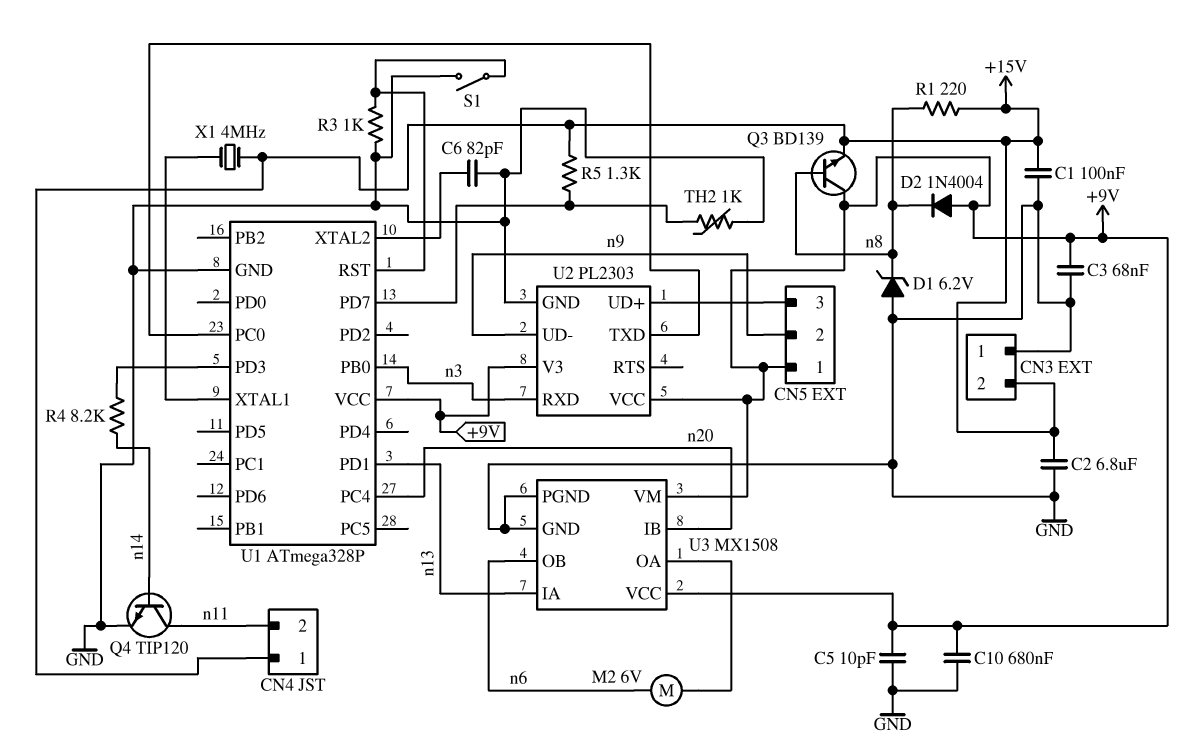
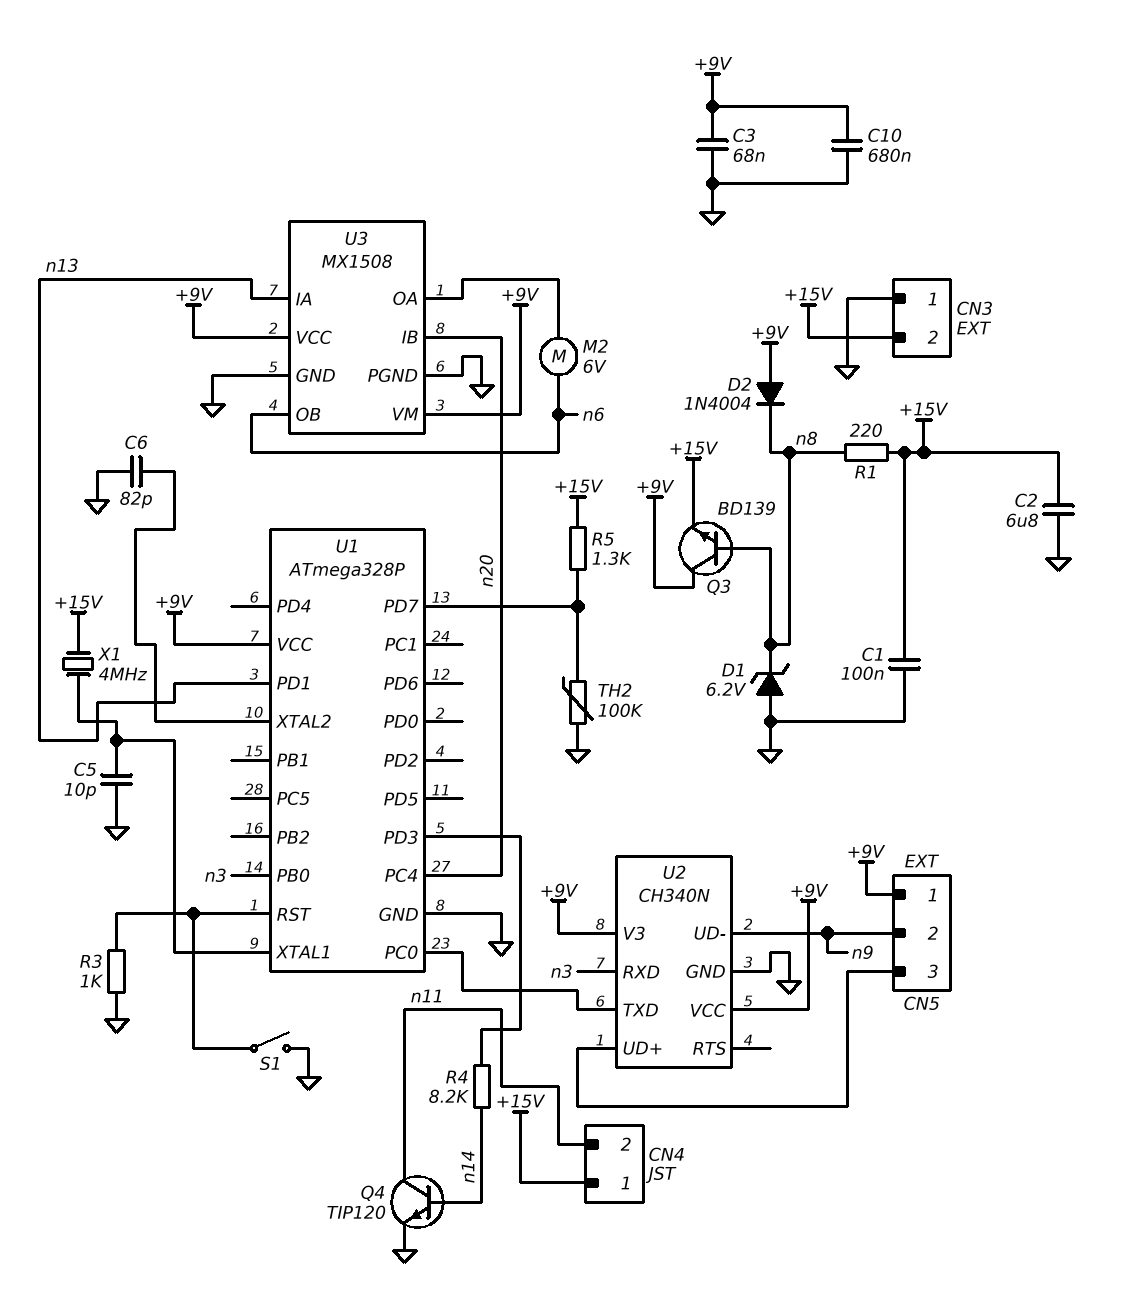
C5: 10pF (+9V, GND) -> 10pF (GND, U1/XTAL1)
TH2: 1k (GND, U1/PD7) -> 100k (GND, U1/PD7)
U2: PL2303 -> CH340N

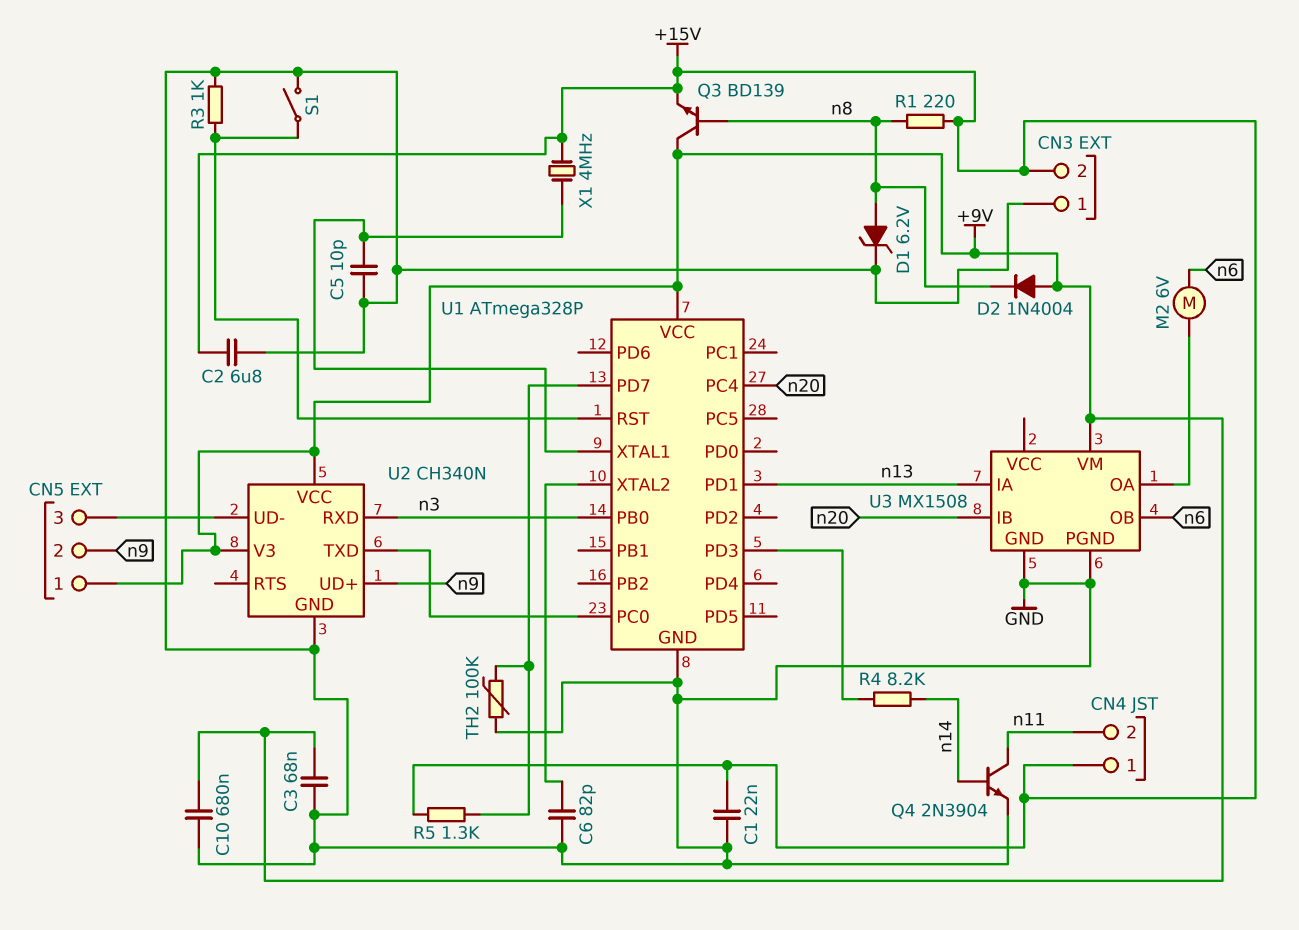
C1: 100nF (+15V, GND) -> 22nF (+15V, GND)
D1: zener 6.2V (A GND, K n8) -> zener 6.2V (A n8, K GND)
Q4: NPN TIP120 (B n14, C n11, E GND) -> NPN 2N3904 (B n14, C n11, E GND)
U2 pin UD+: CN5/3 -> n9
U2 pin UD-: n9 -> CN5/3
U3 pin VCC: +9V -> none

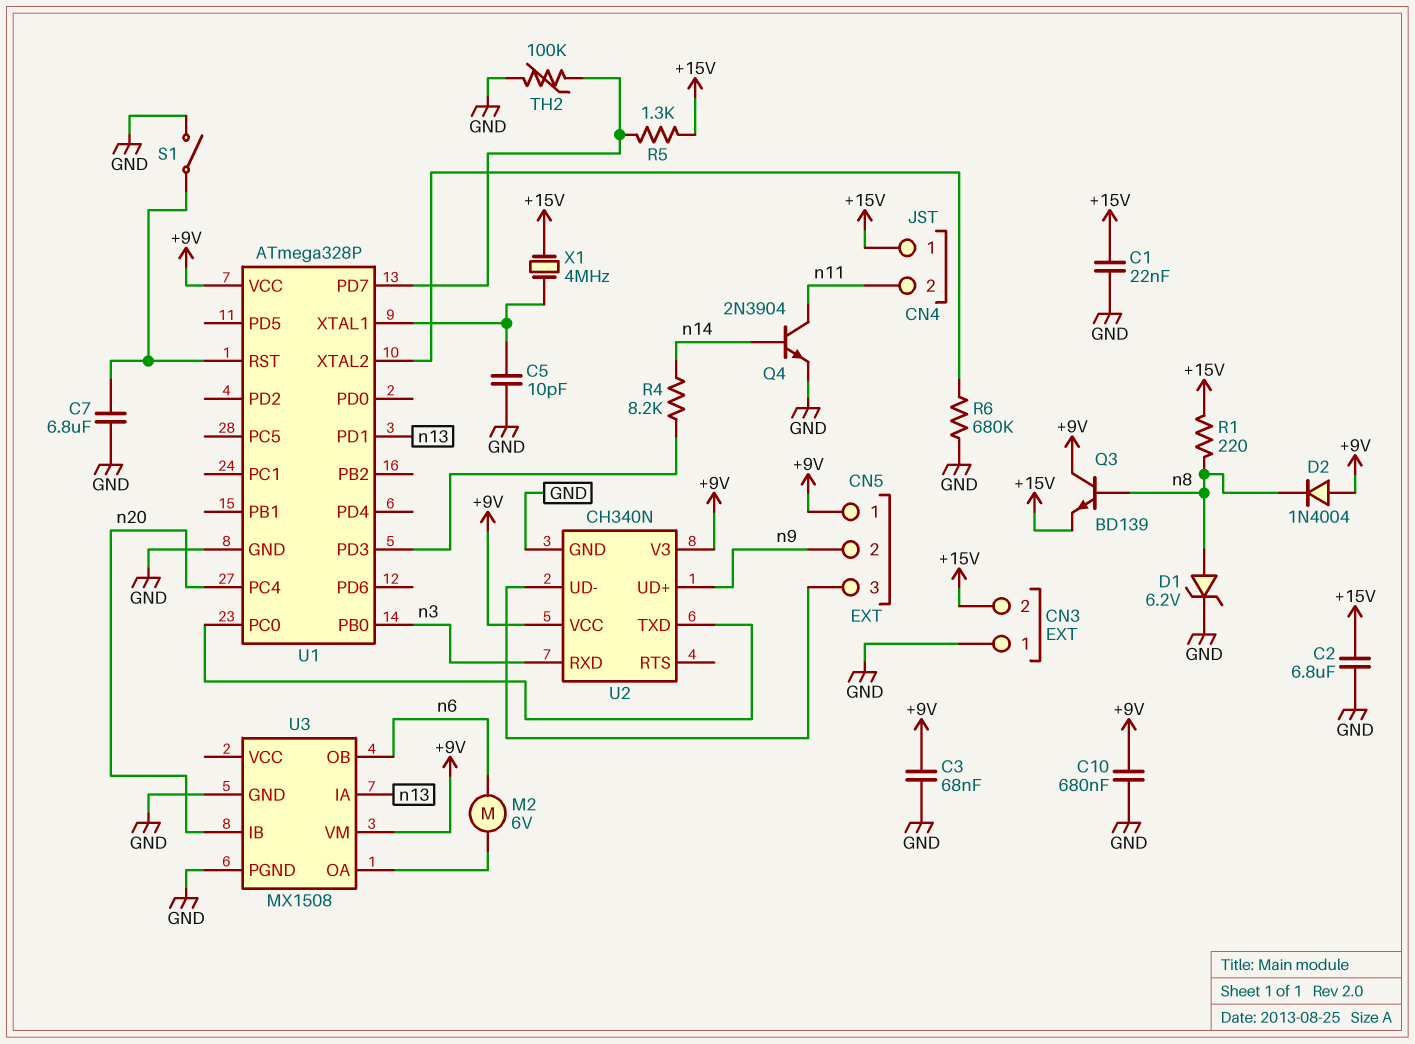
C6: 82pF (GND, U1/XTAL2) -> none
C7: none -> 6.8uF (GND, U1/RST)
R3: 1k (GND, U1/RST) -> none
R6: none -> 680k (GND, U1/XTAL2)

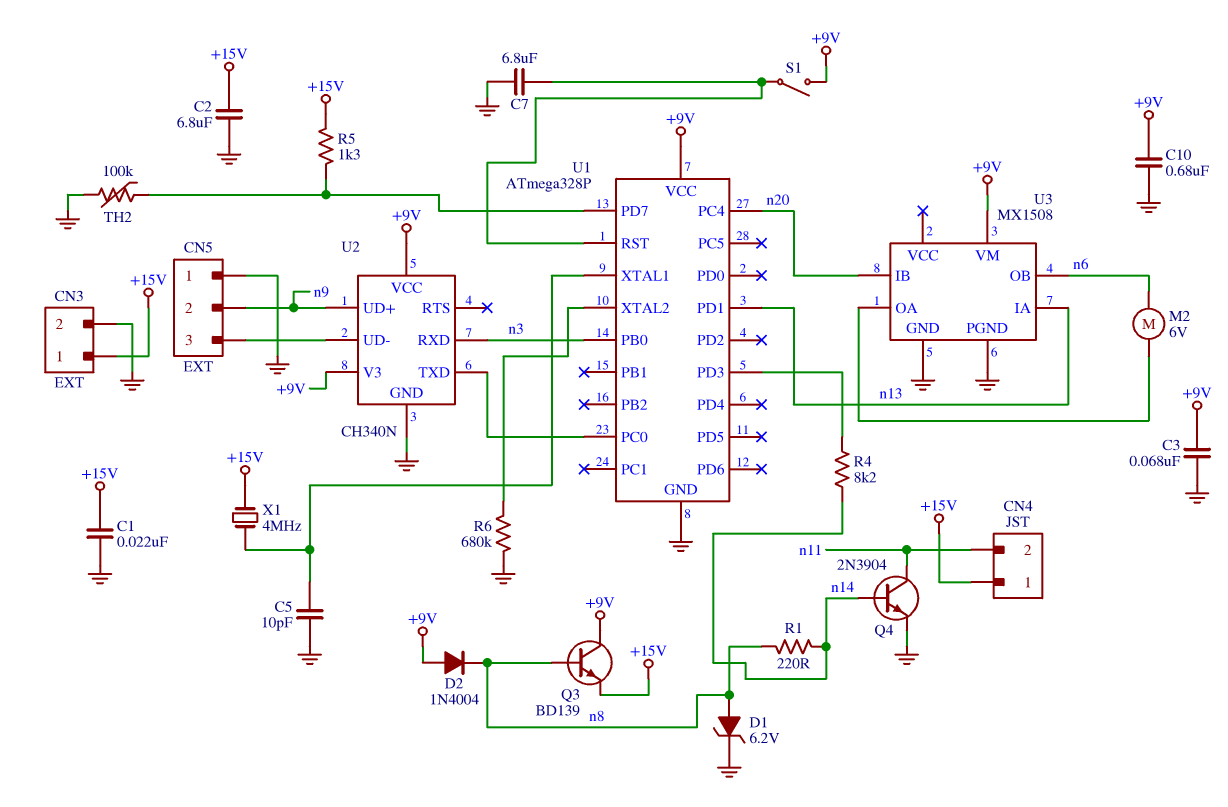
CN3 pin 1: GND -> +15V
CN3 pin 2: +15V -> GND
CN5 pin 1: +9V -> GND
R1: 220 (+15V, n8) -> 220 (n8, n14)
S1: switch (GND, U1/RST) -> switch (+9V, U1/RST)

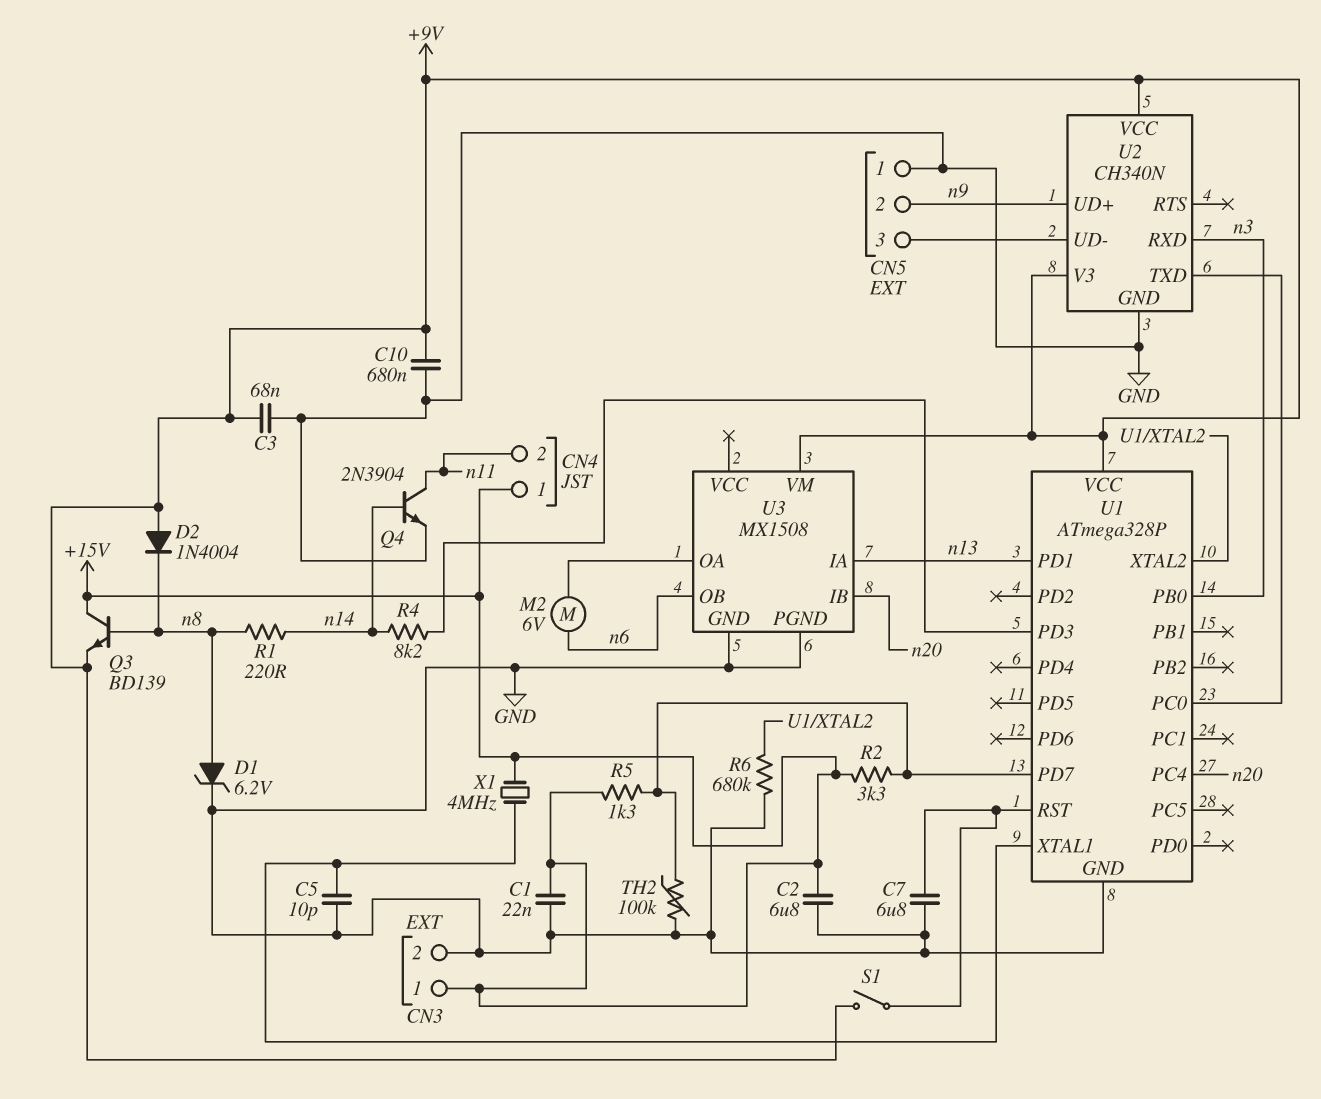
Q3: NPN BD139 (B n8, C +9V, E +15V) -> NPN BD139 (B n8, C +15V, E +9V)
R2: none -> 3.3k (+15V, U1/PD7)

